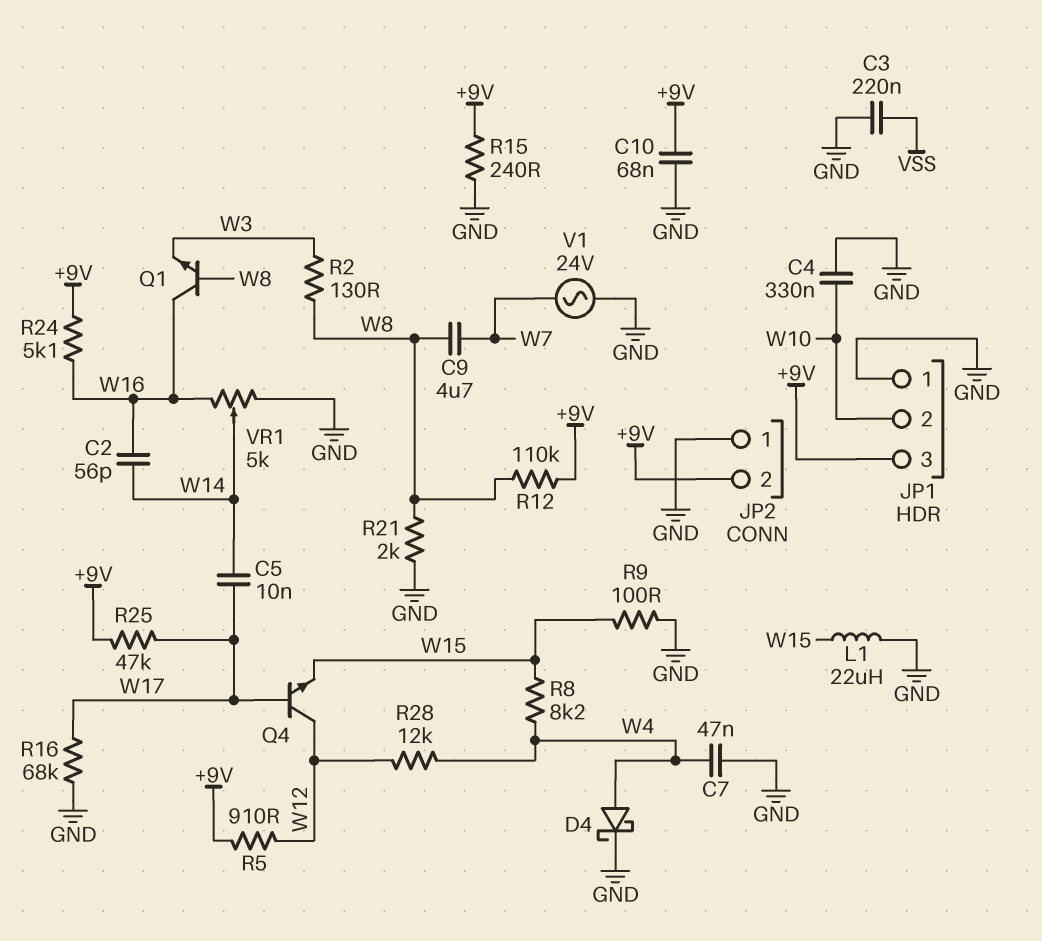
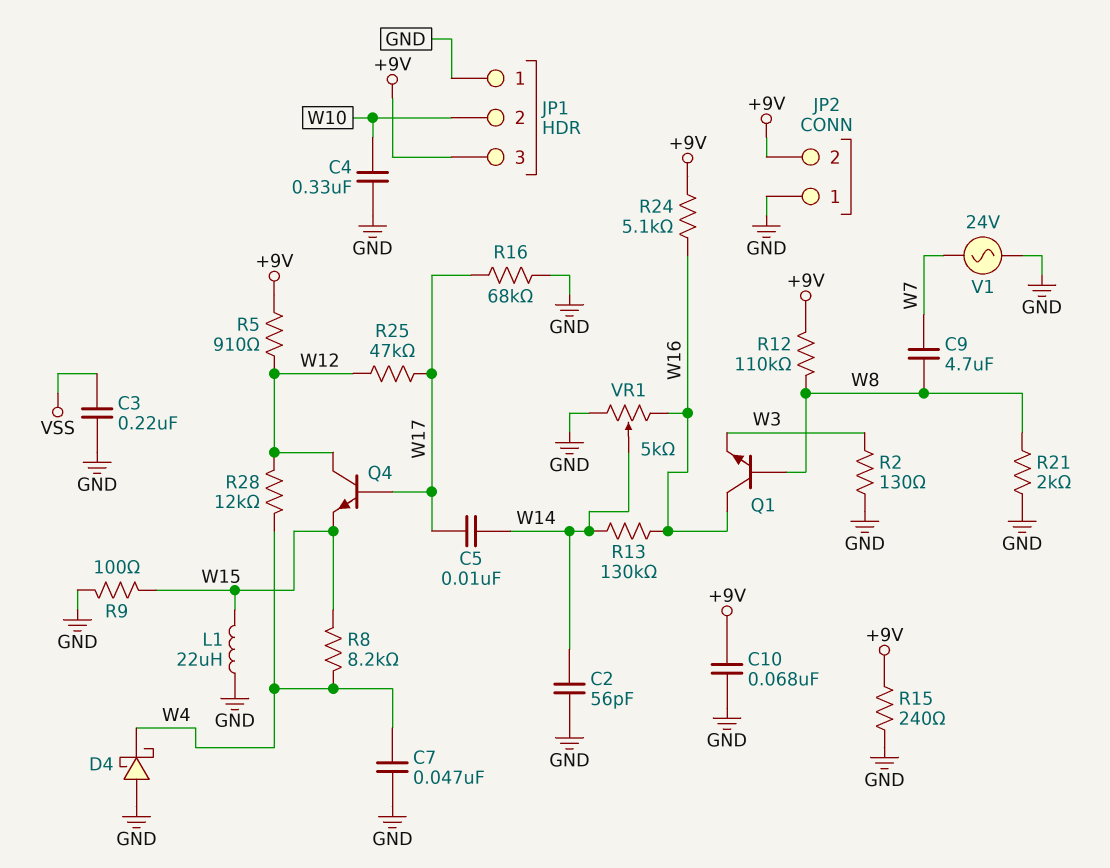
C2: 56pF (W14, W16) -> 56pF (GND, W14)
D4: schottky (A W4, K GND) -> schottky (A GND, K W4)
R2: 130 (W3, W8) -> 130 (GND, W3)
R13: none -> 130k (W14, W16)
R25: 47k (+9V, W17) -> 47k (W12, W17)

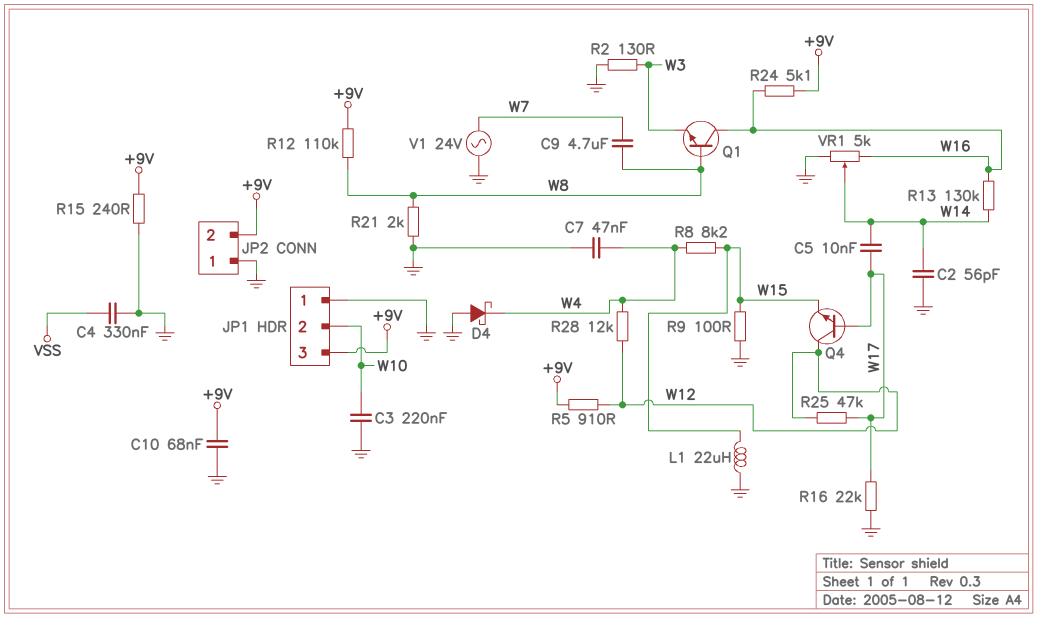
C3: 220nF (GND, VSS) -> 220nF (GND, W10)
C4: 330nF (GND, W10) -> 330nF (GND, VSS)
R16: 68k (GND, W17) -> 22k (GND, W17)

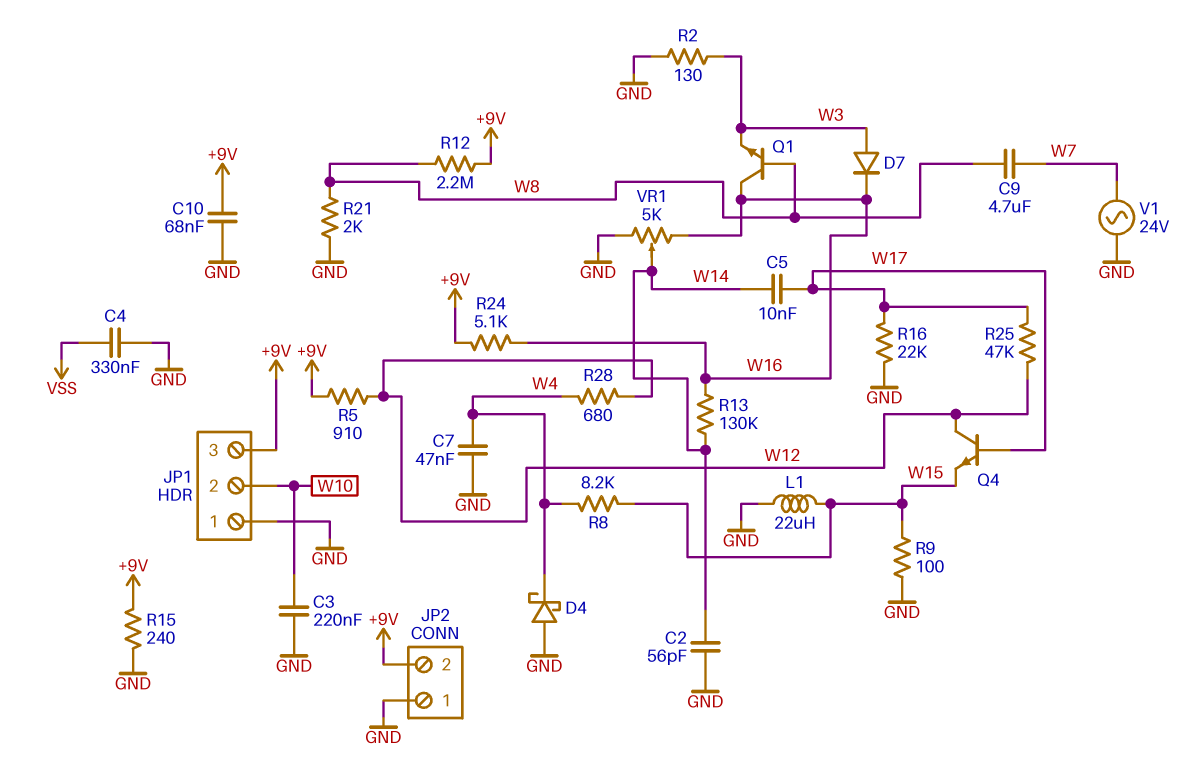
D7: none -> diode (A W3, K W16)
R12: 110k (+9V, W8) -> 2.2M (+9V, W8)
R28: 12k (W4, W12) -> 680 (W4, W12)

